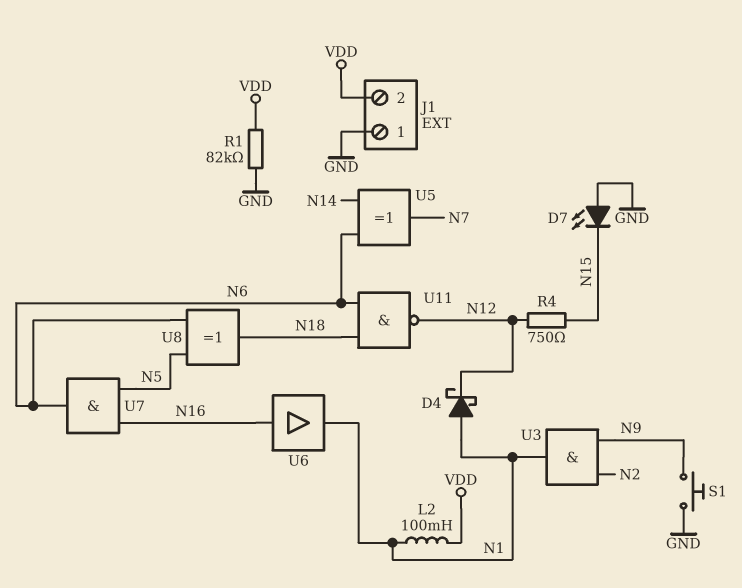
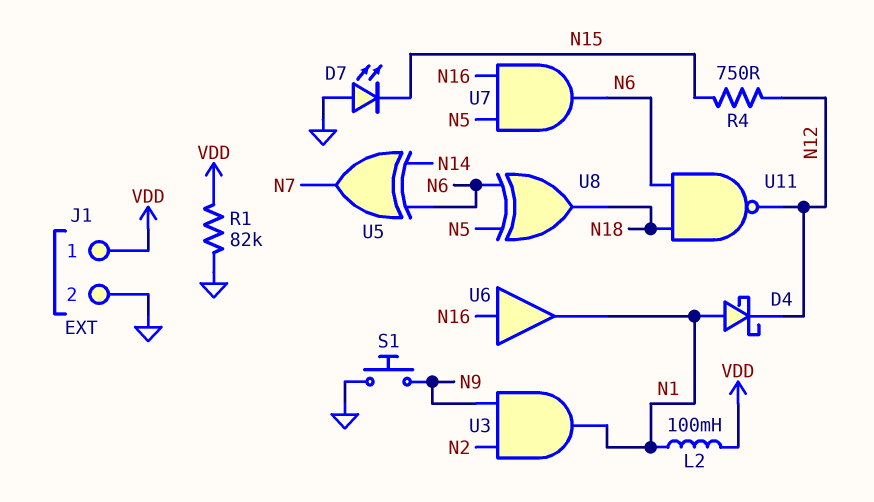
J1 pin 1: GND -> VDD
J1 pin 2: VDD -> GND

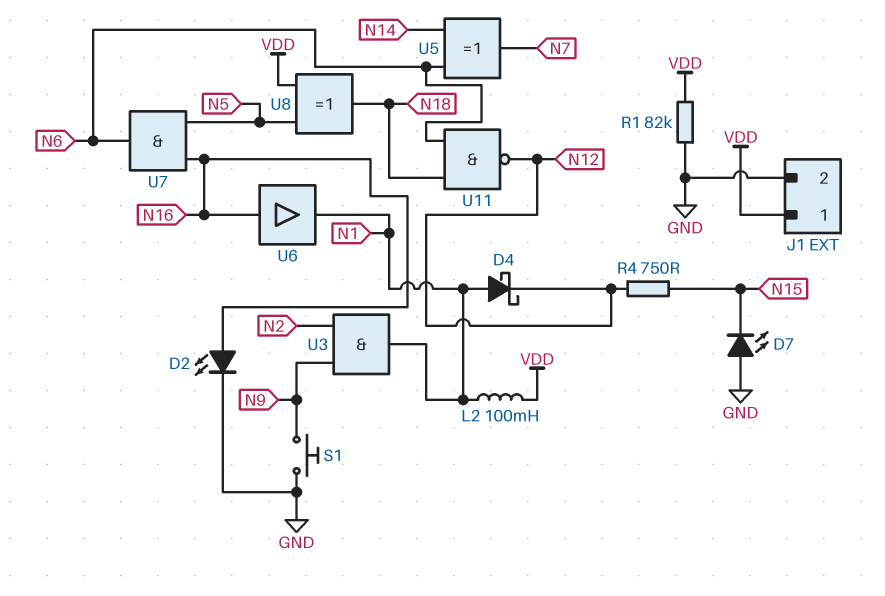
D2: none -> LED (A N16, K GND)
U8: XOR (in N5, in N6, out N18) -> XOR (in N5, in VDD, out N18)

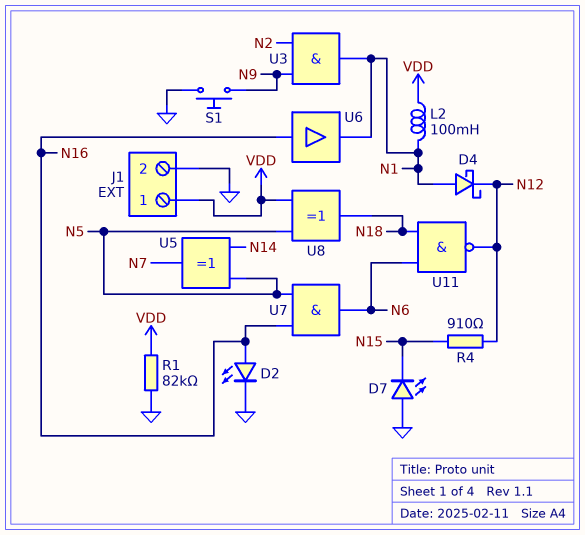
R4: 750 (N12, N15) -> 910 (N12, N15)
U5: XOR (in N6, in N14, out N7) -> XOR (in N5, in N14, out N7)

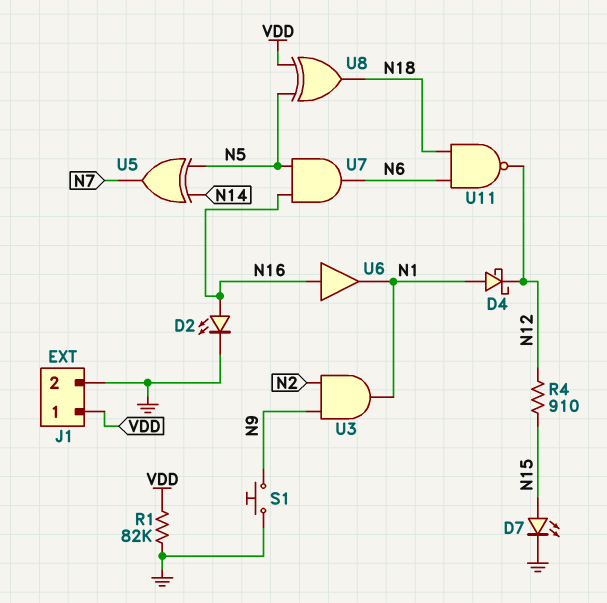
D7: LED (A GND, K N15) -> LED (A N15, K GND)
L2: 100mH (N1, VDD) -> none

